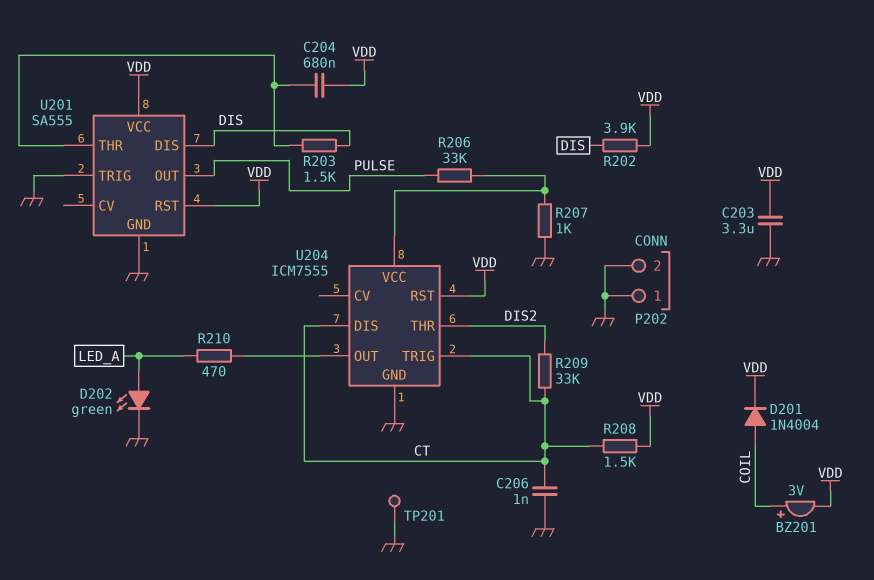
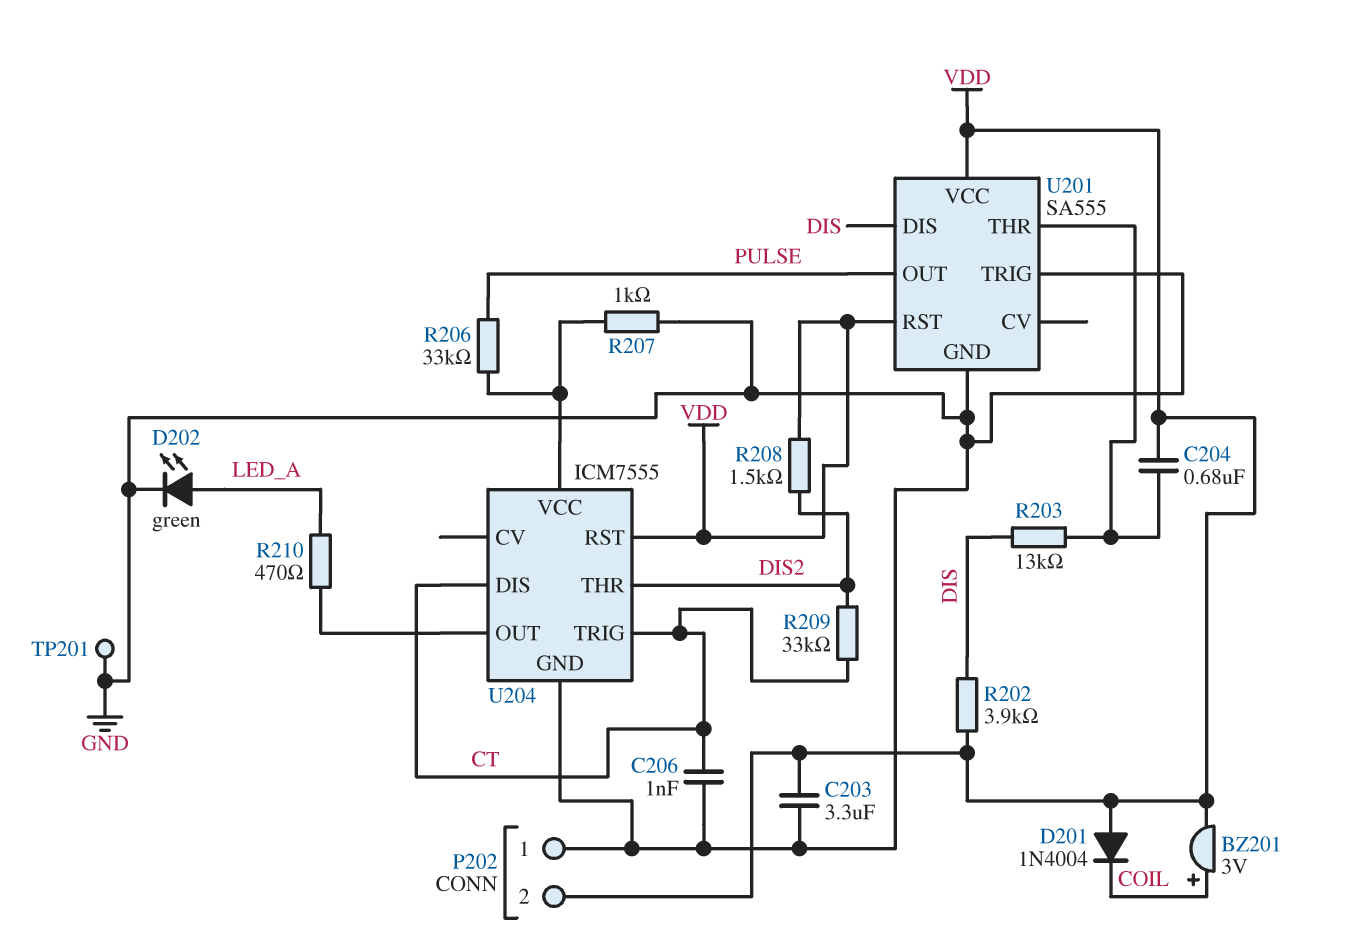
D201: diode 1N4004 (A COIL, K VDD) -> diode 1N4004 (A VDD, K COIL)
P202 pin 2: GND -> VDD
R203: 1.5k (DIS, U201/THR) -> 13k (DIS, U201/THR)
R208: 1.5k (CT, VDD) -> 1.5k (DIS2, VDD)

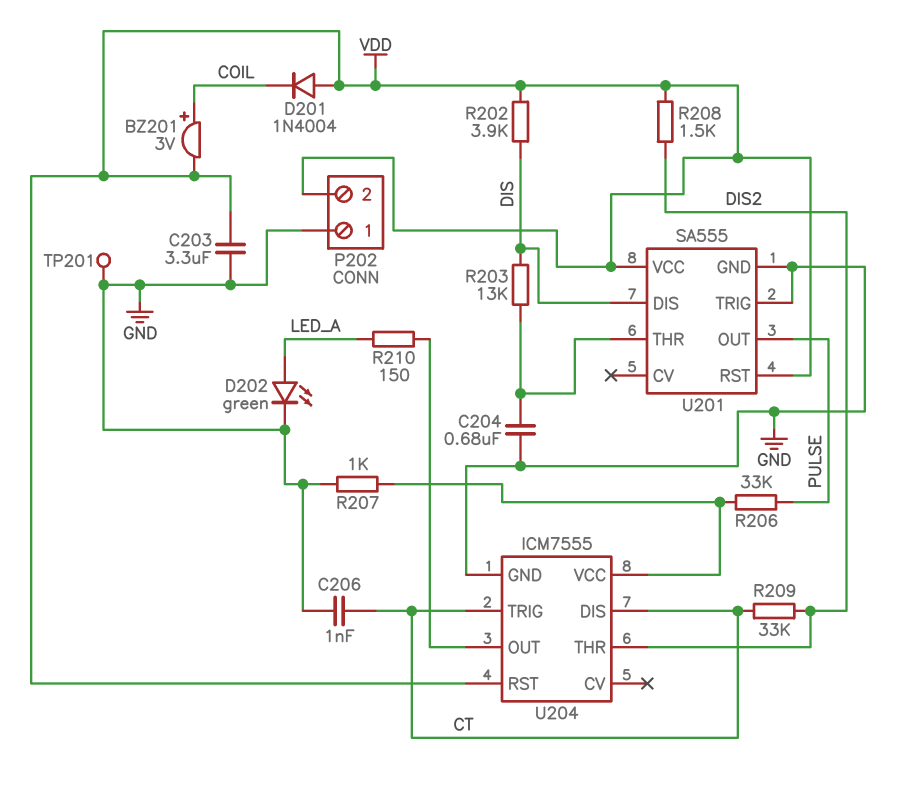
C204: 680nF (U201/THR, VDD) -> 680nF (GND, U201/THR)
R210: 470 (LED_A, U204/OUT) -> 150 (LED_A, U204/OUT)

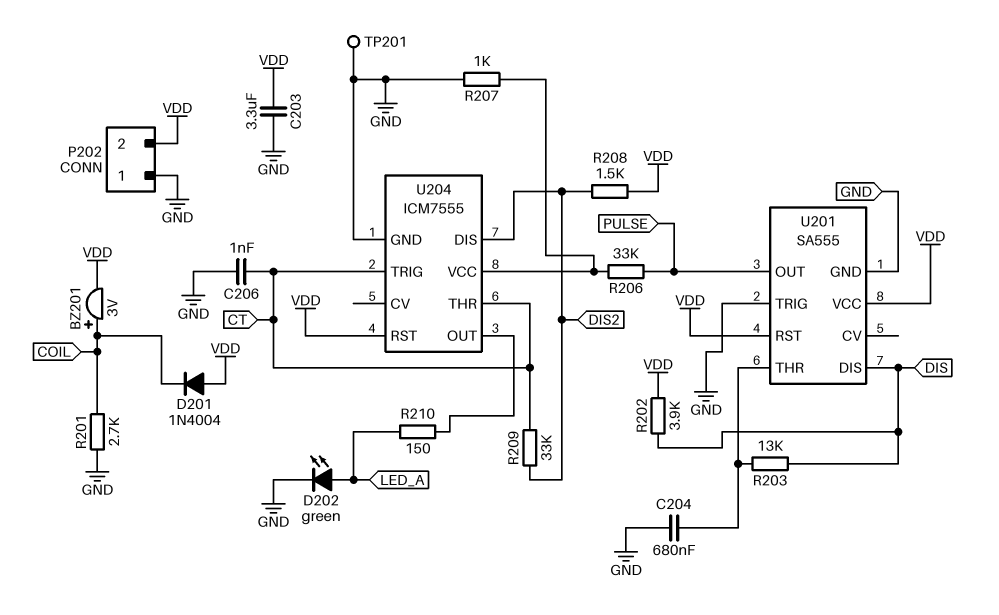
R201: none -> 2.7k (COIL, GND)
U204 pin DIS: CT -> DIS2
U204 pin THR: DIS2 -> CT

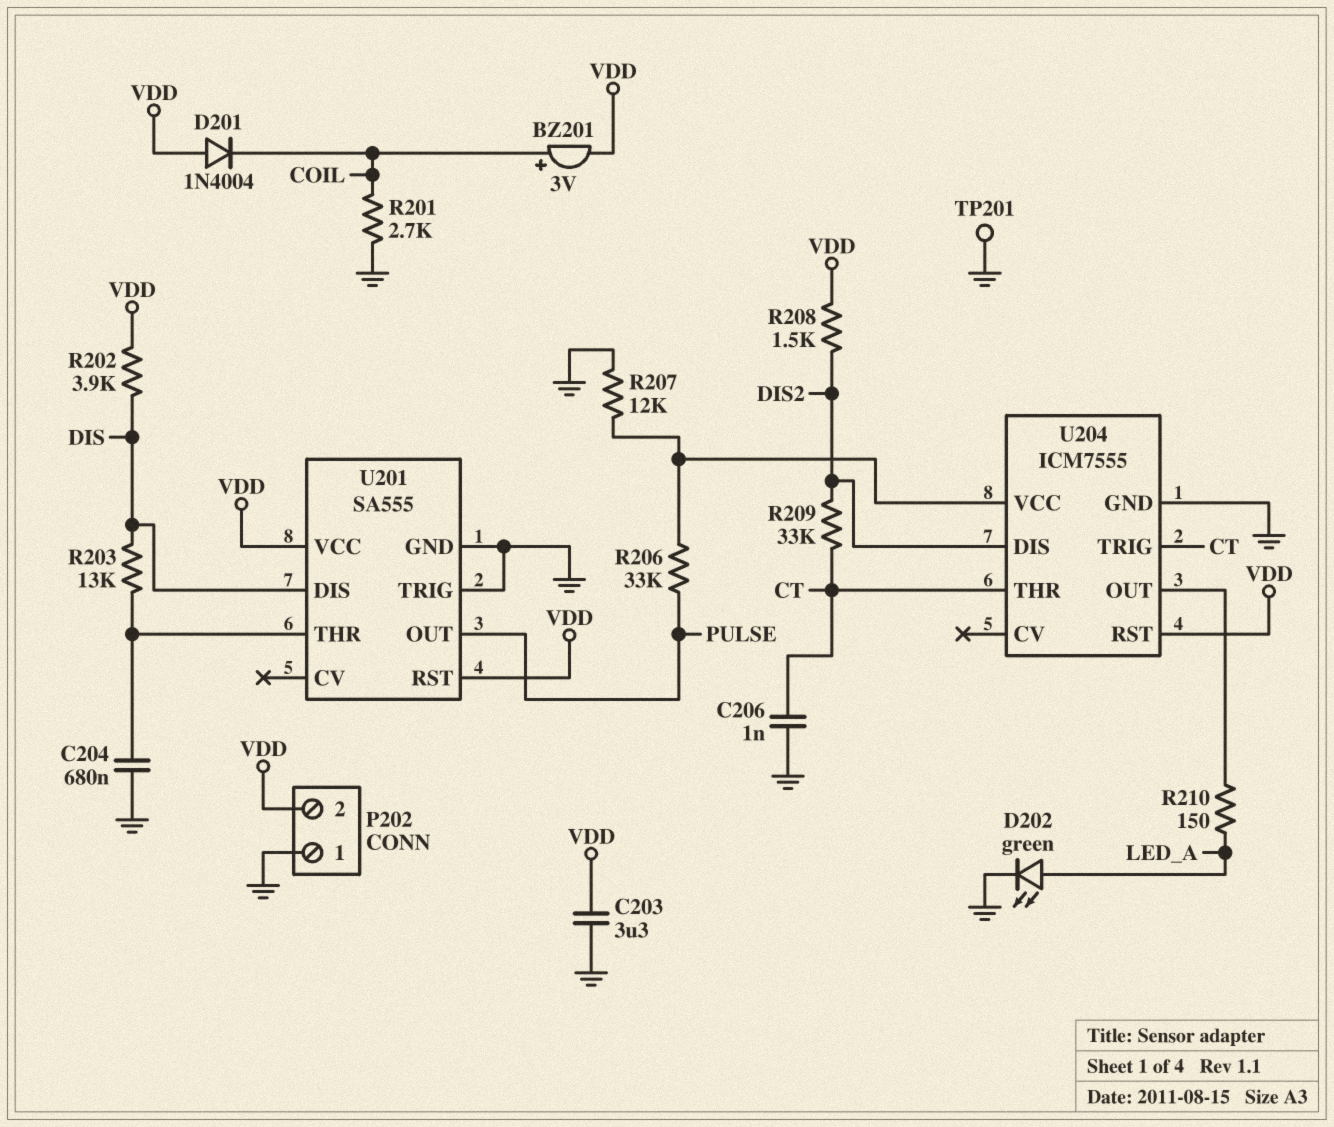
R207: 1k (GND, U204/VCC) -> 12k (GND, U204/VCC)

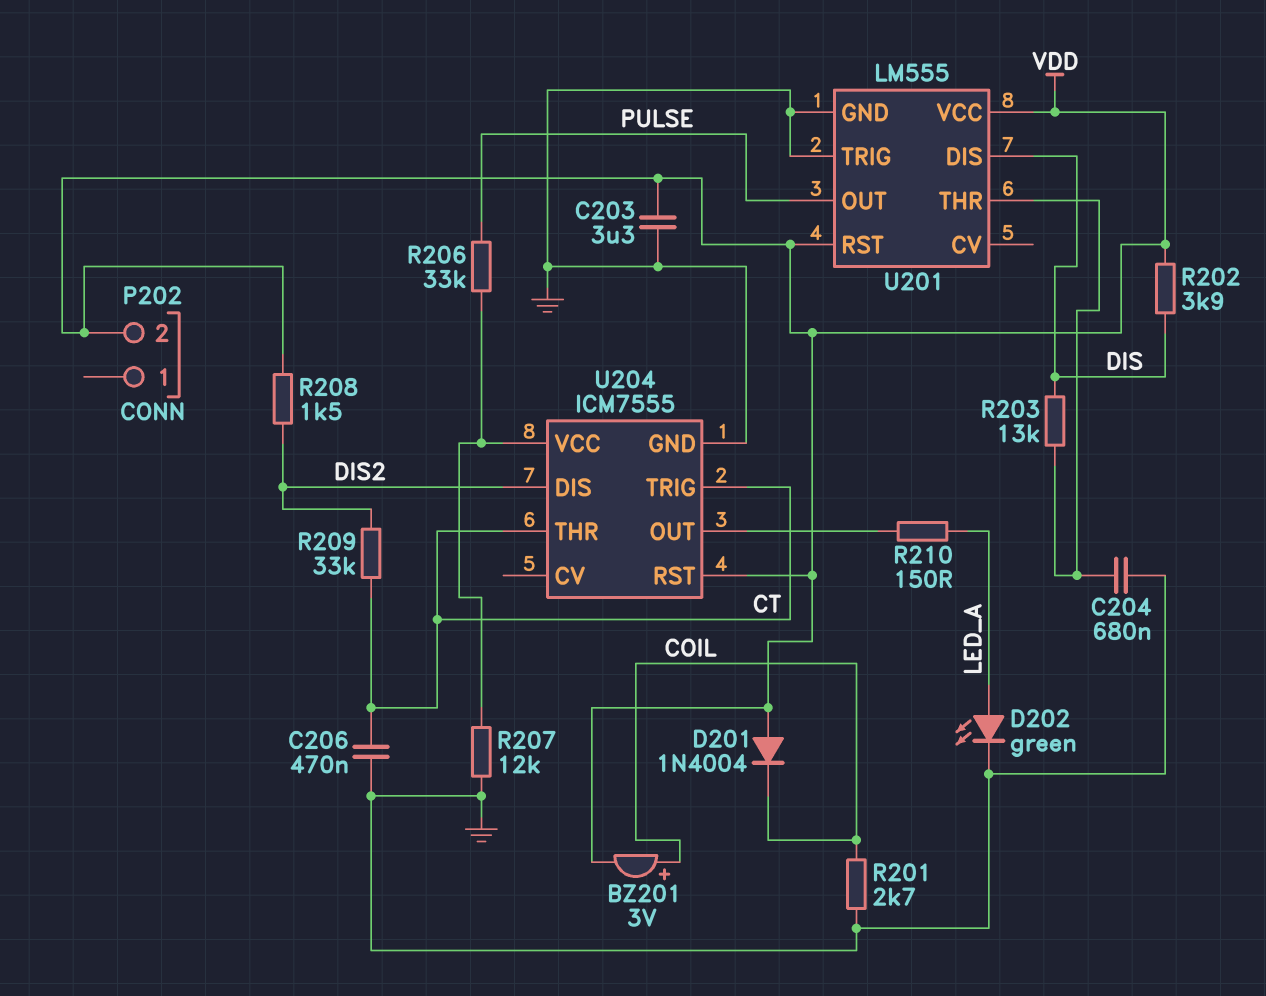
C206: 1nF (CT, GND) -> 470nF (CT, GND)
P202 pin 1: GND -> none
TP201: test point (GND) -> none
U201: SA555 -> LM555

